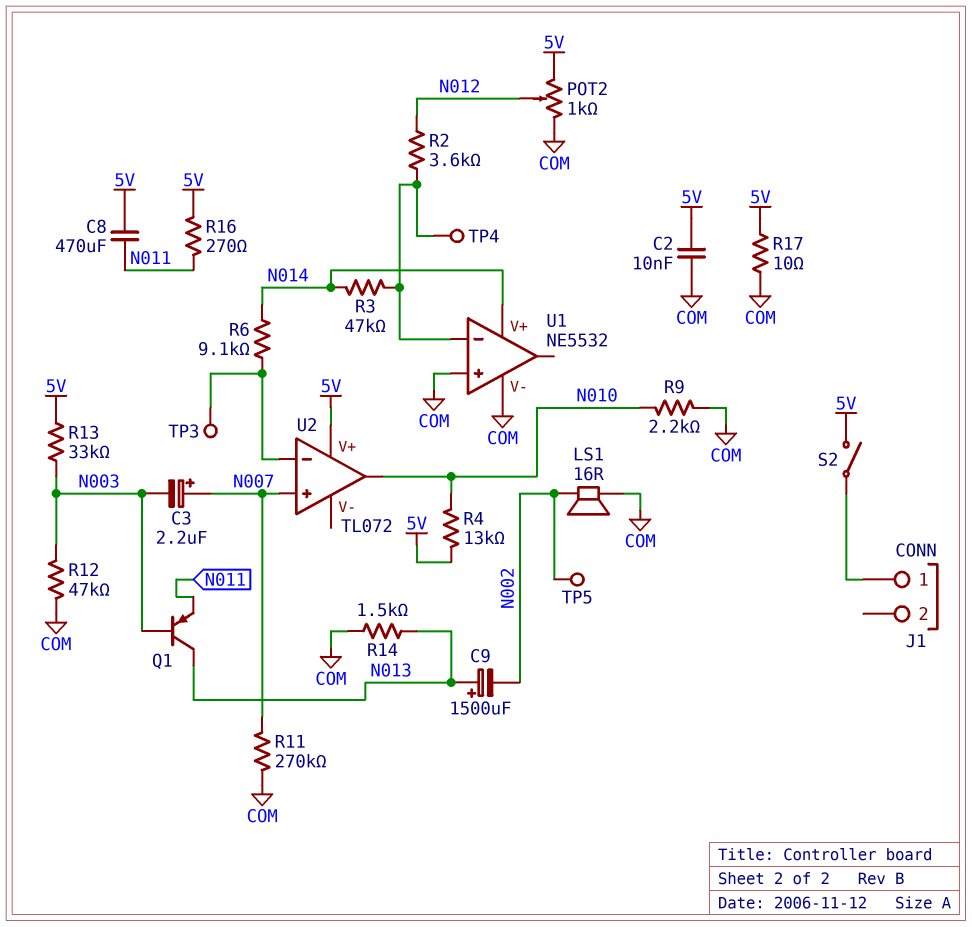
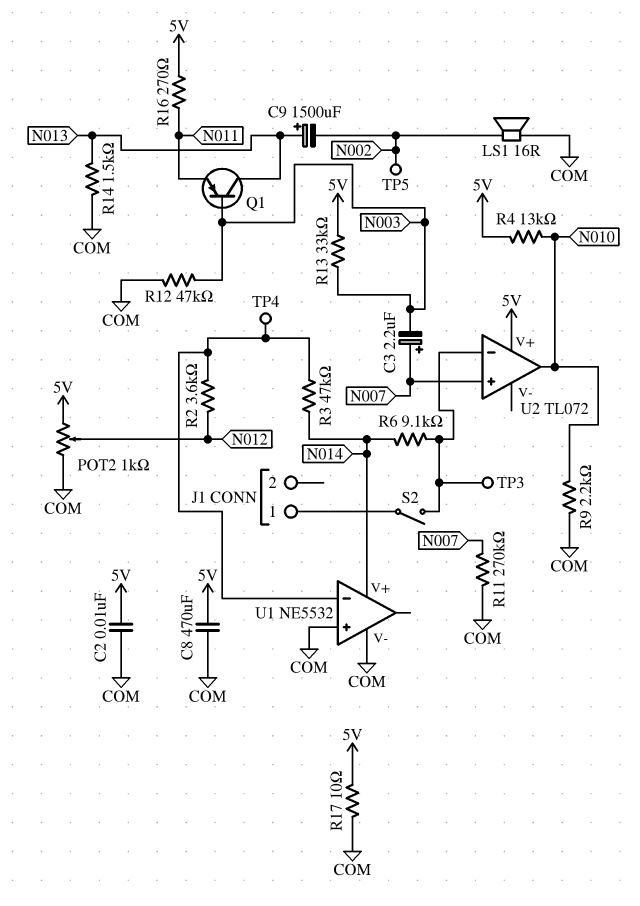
C8: 470uF (5V, N011) -> 470uF (5V, COM)
S2: switch (5V, J1/1) -> switch (J1/1, U2/in-)

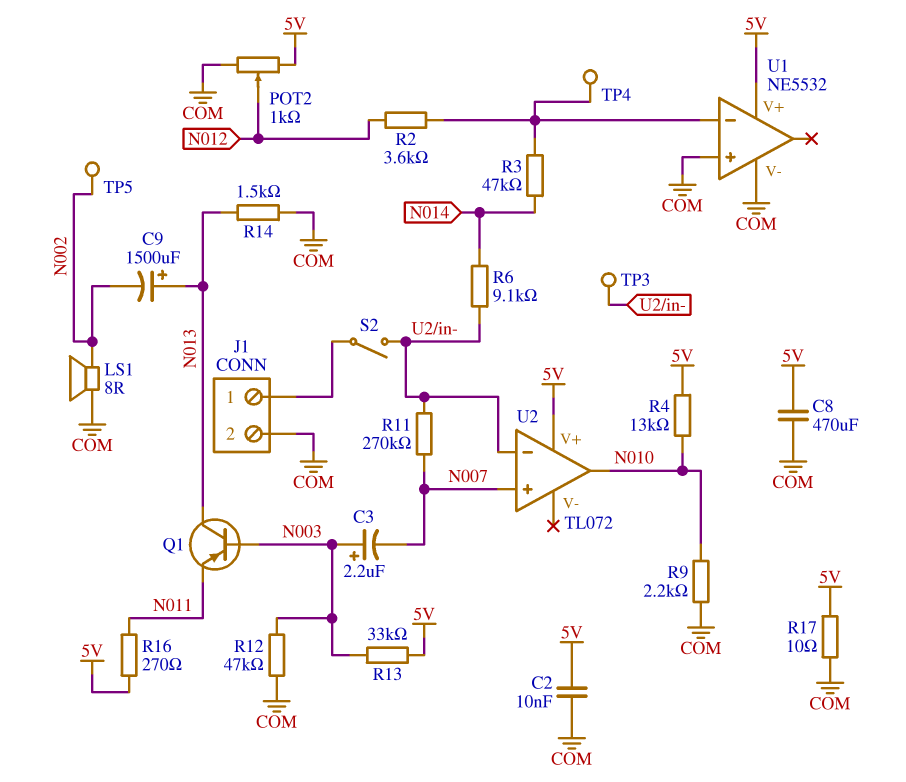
C3: 2.2uF (plus N007, minus N003) -> 2.2uF (plus N003, minus N007)
J1 pin 2: none -> COM
LS1: speaker 16R (COM, N002) -> speaker 8R (COM, N002)
R11: 270k (COM, N007) -> 270k (N007, U2/in-)
U1 pin V+: N014 -> 5V

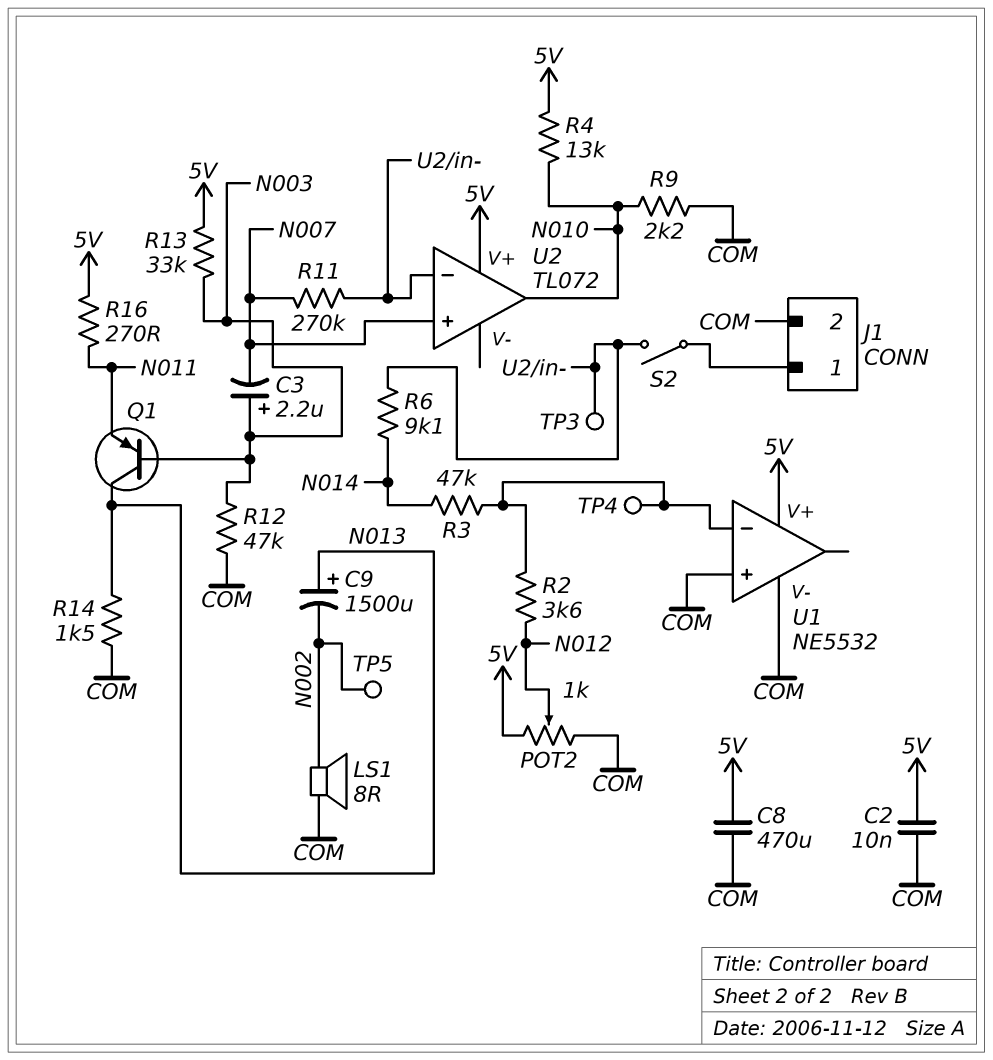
R17: 10 (5V, COM) -> none

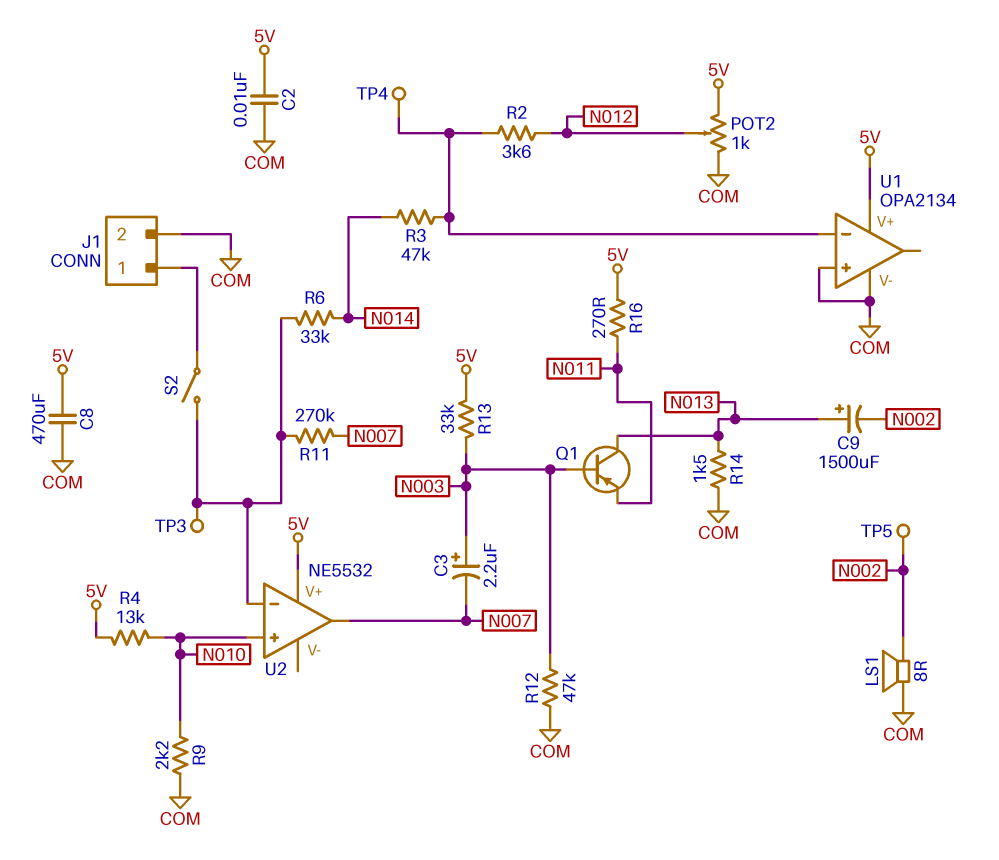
R6: 9.1k (N014, U2/in-) -> 33k (N014, U2/in-)
U1: NE5532 -> OPA2134
U2: TL072 -> NE5532
U2 pin in+: N007 -> N010
U2 pin out: N010 -> N007

